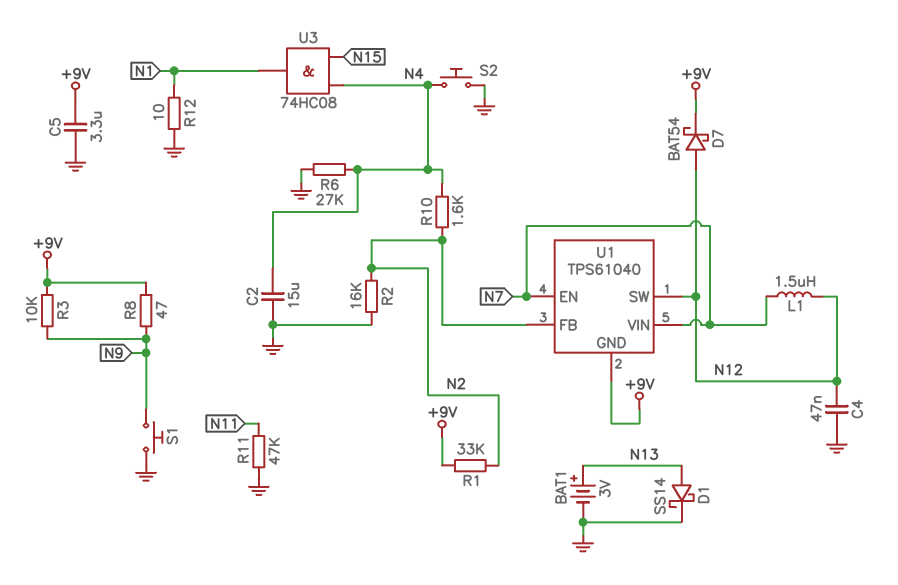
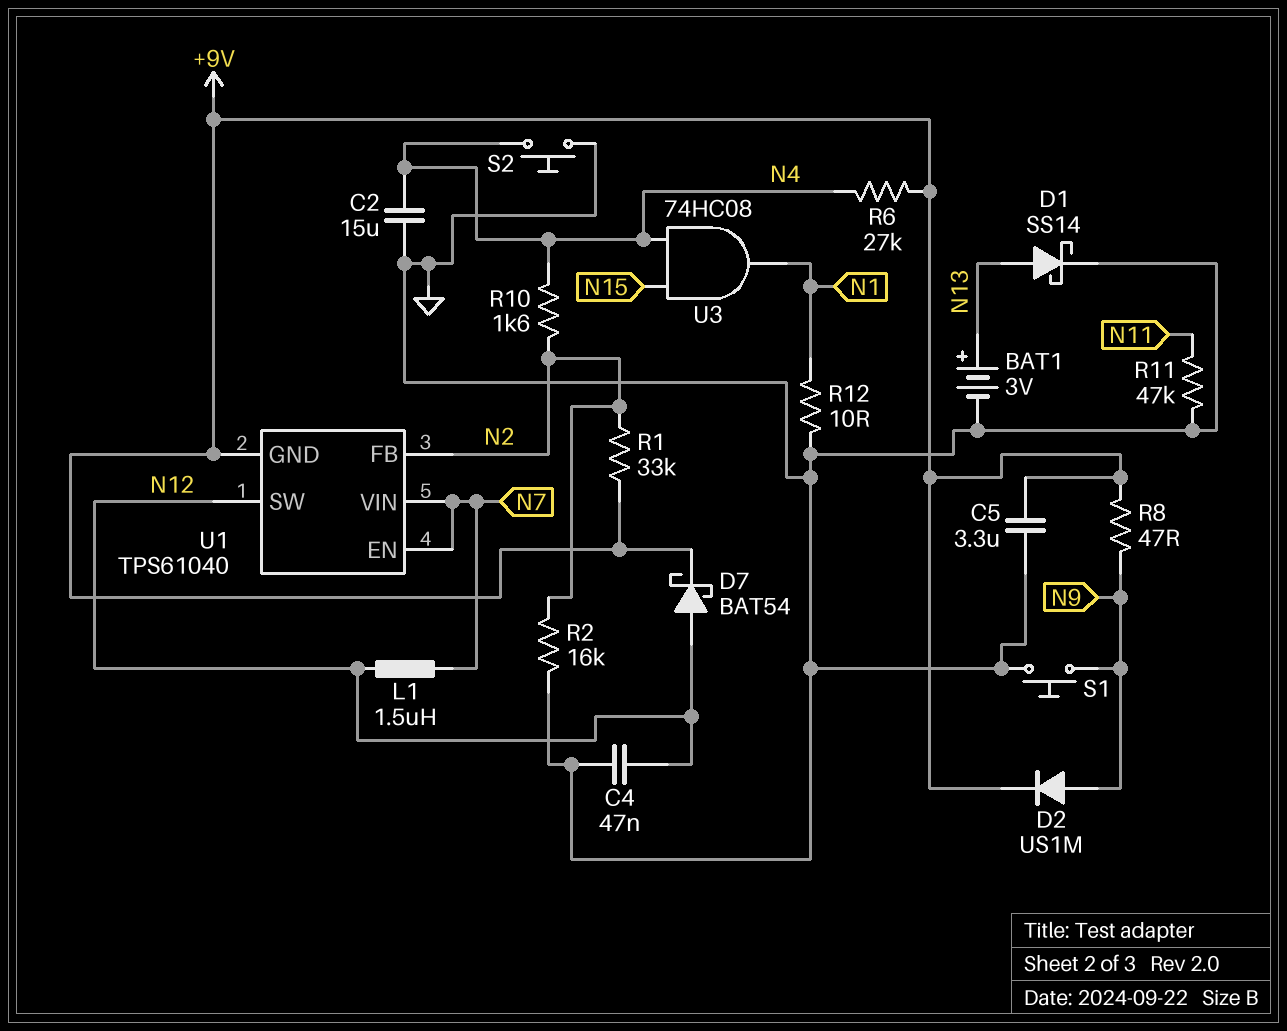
D2: none -> diode US1M (A N9, K +9V)
R3: 10k (+9V, N9) -> none
R6: 27k (GND, N4) -> 27k (+9V, N4)

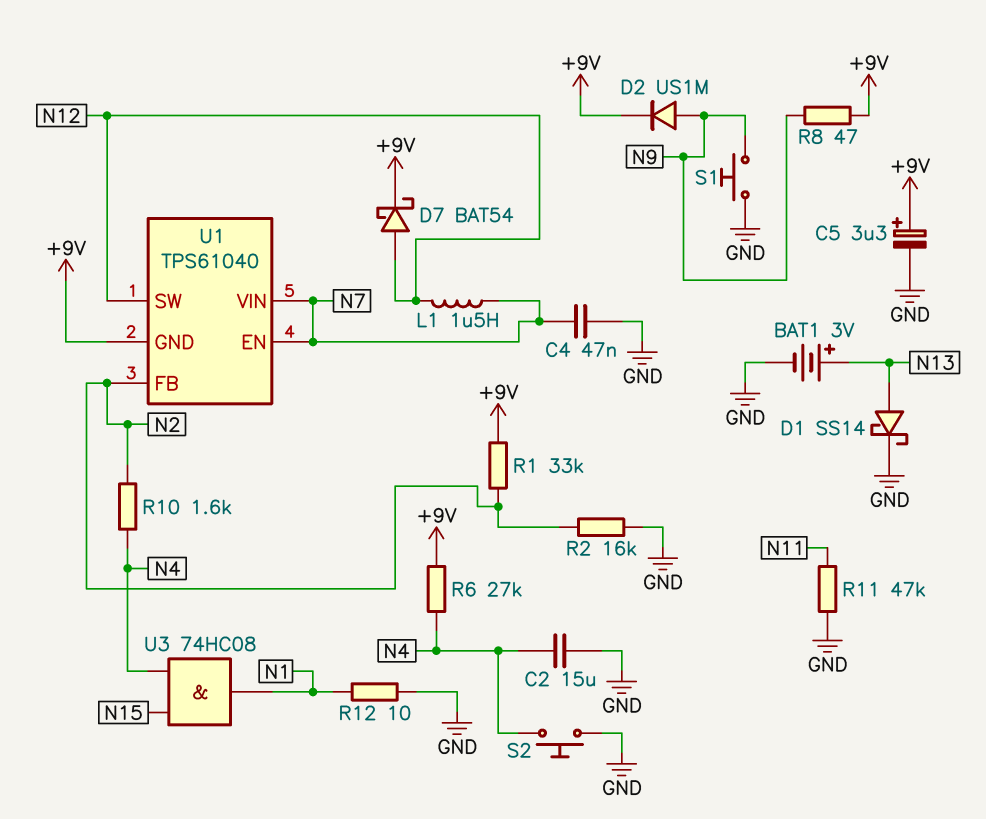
C4: 47nF (GND, N12) -> 47nF (GND, N7)
C5: 3.3uF (+9V, GND) -> 3.3uF (plus +9V, minus GND)

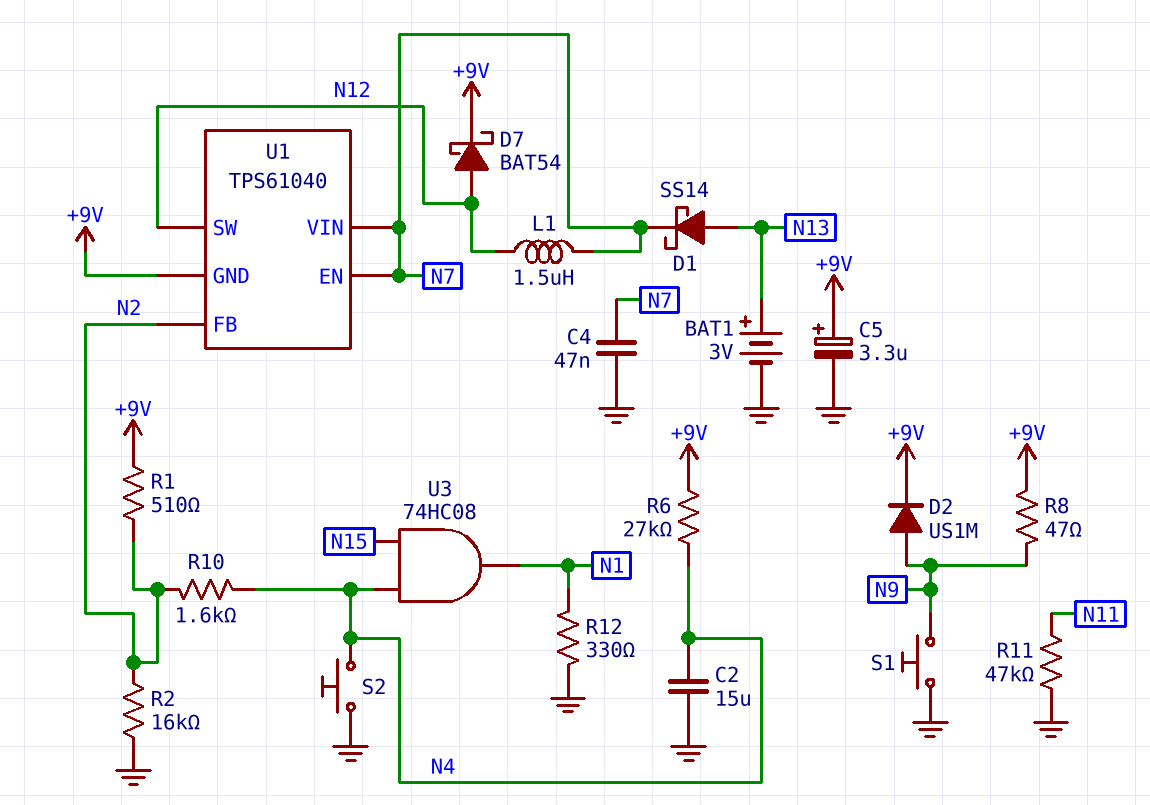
D1: schottky SS14 (A N13, K GND) -> schottky SS14 (A N13, K N7)
R1: 33k (+9V, N2) -> 510 (+9V, N2)
R12: 10 (GND, N1) -> 330 (GND, N1)

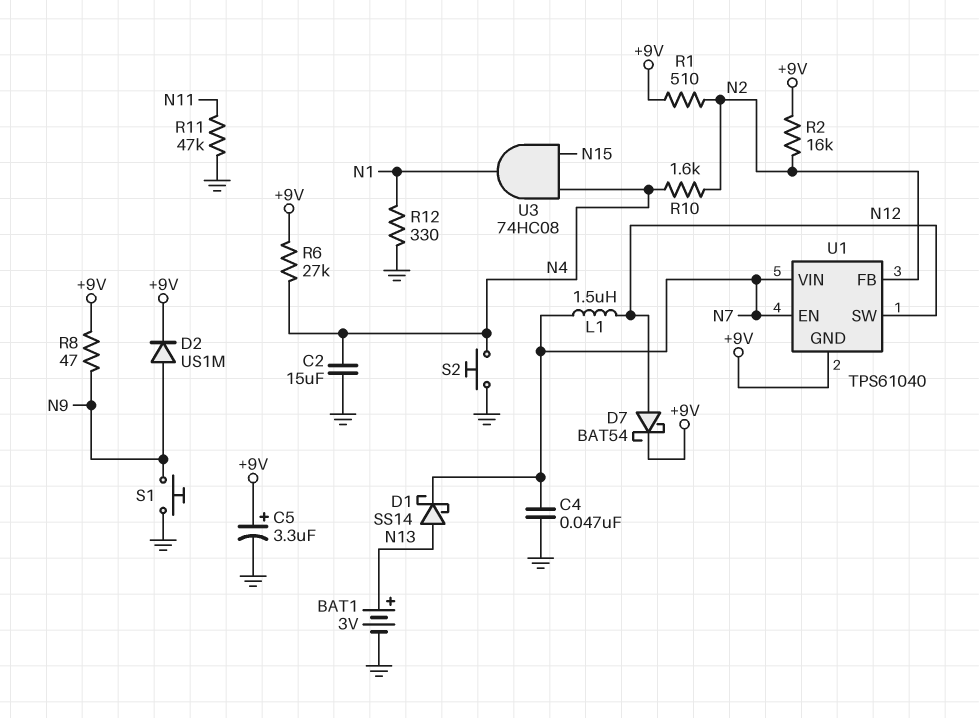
R2: 16k (GND, N2) -> 16k (+9V, N2)

